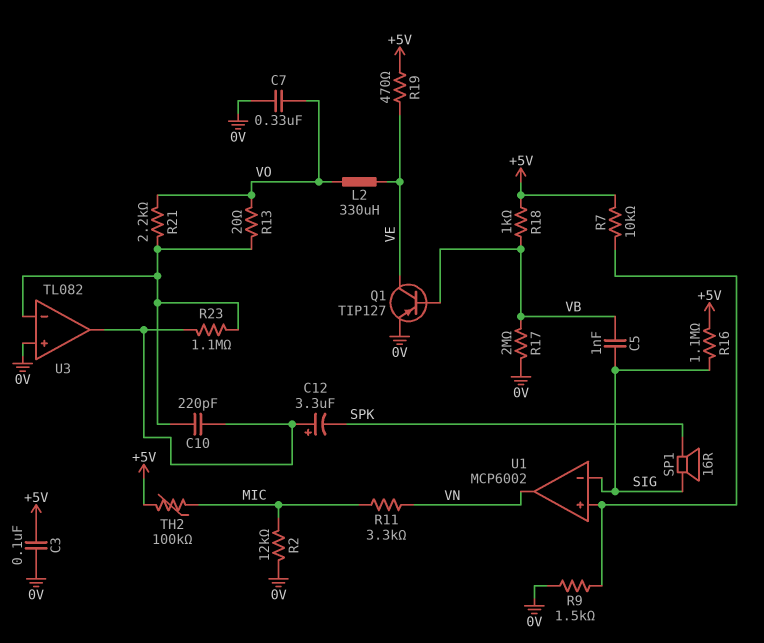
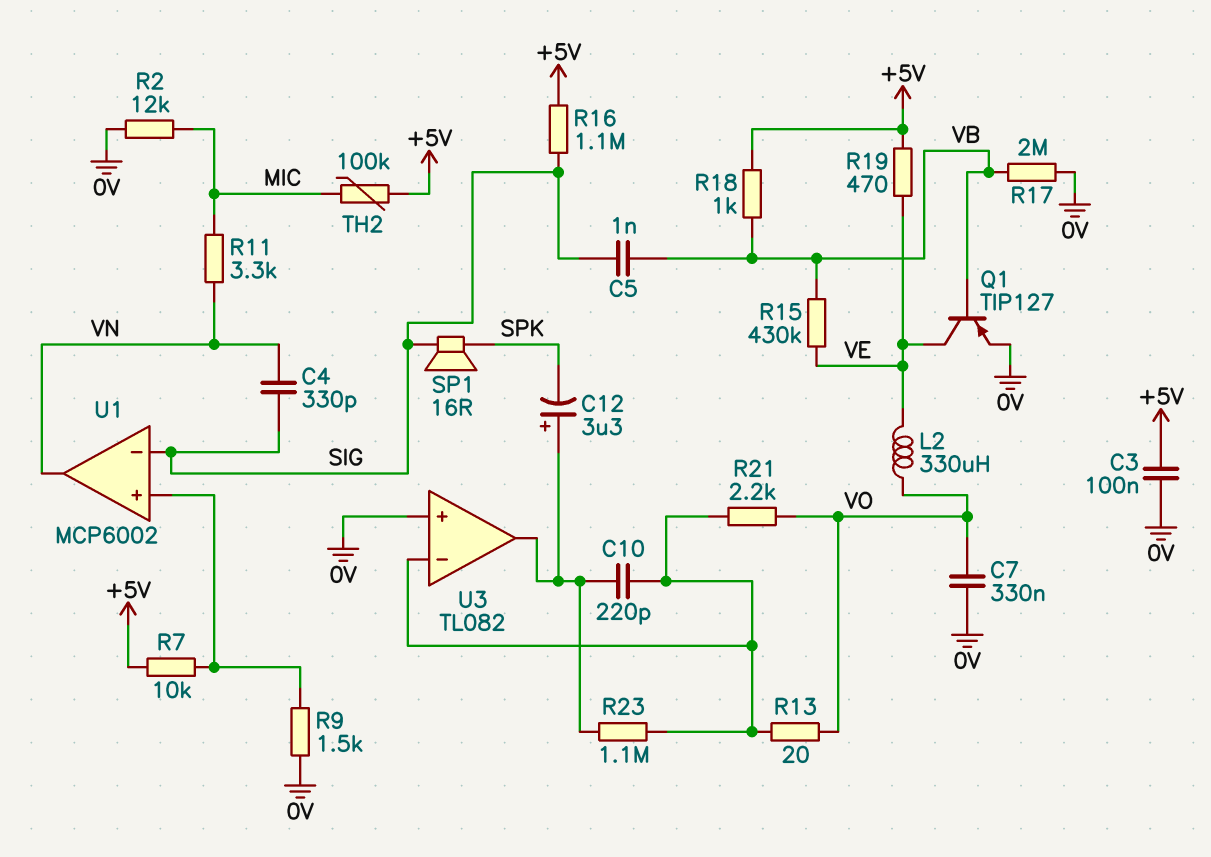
C4: none -> 330pF (SIG, VN)
R15: none -> 430k (VB, VE)

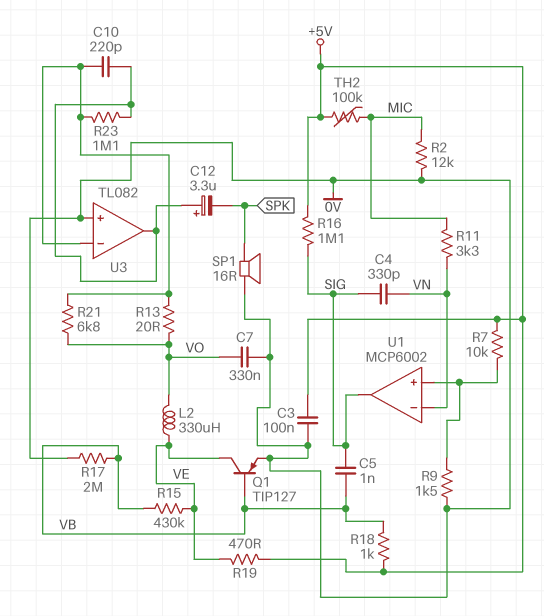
R21: 2.2k (U3/in-, VO) -> 6.8k (U3/in-, VO)
SP1: speaker 16R (SIG, SPK) -> speaker 16R (0V, SPK)
U1 pin in-: SIG -> VN
U1 pin out: VN -> SIG

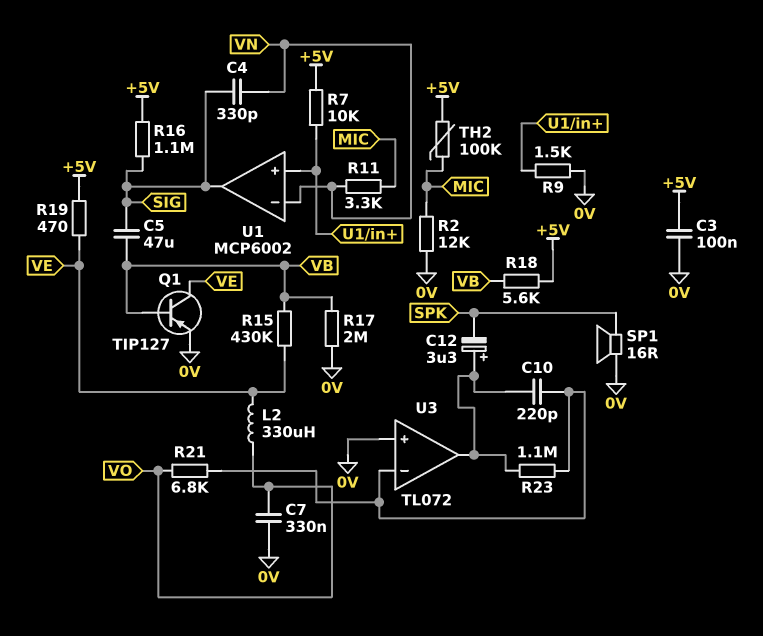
C5: 1nF (SIG, VB) -> 47uF (SIG, VB)
R13: 20 (U3/in-, VO) -> none
R18: 1k (+5V, VB) -> 5.6k (+5V, VB)
U3: TL082 -> TL072

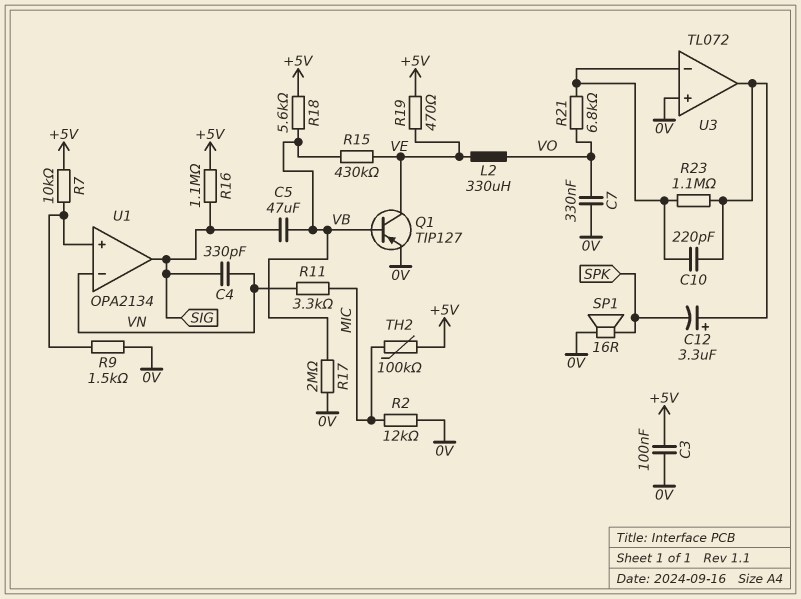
U1: MCP6002 -> OPA2134

